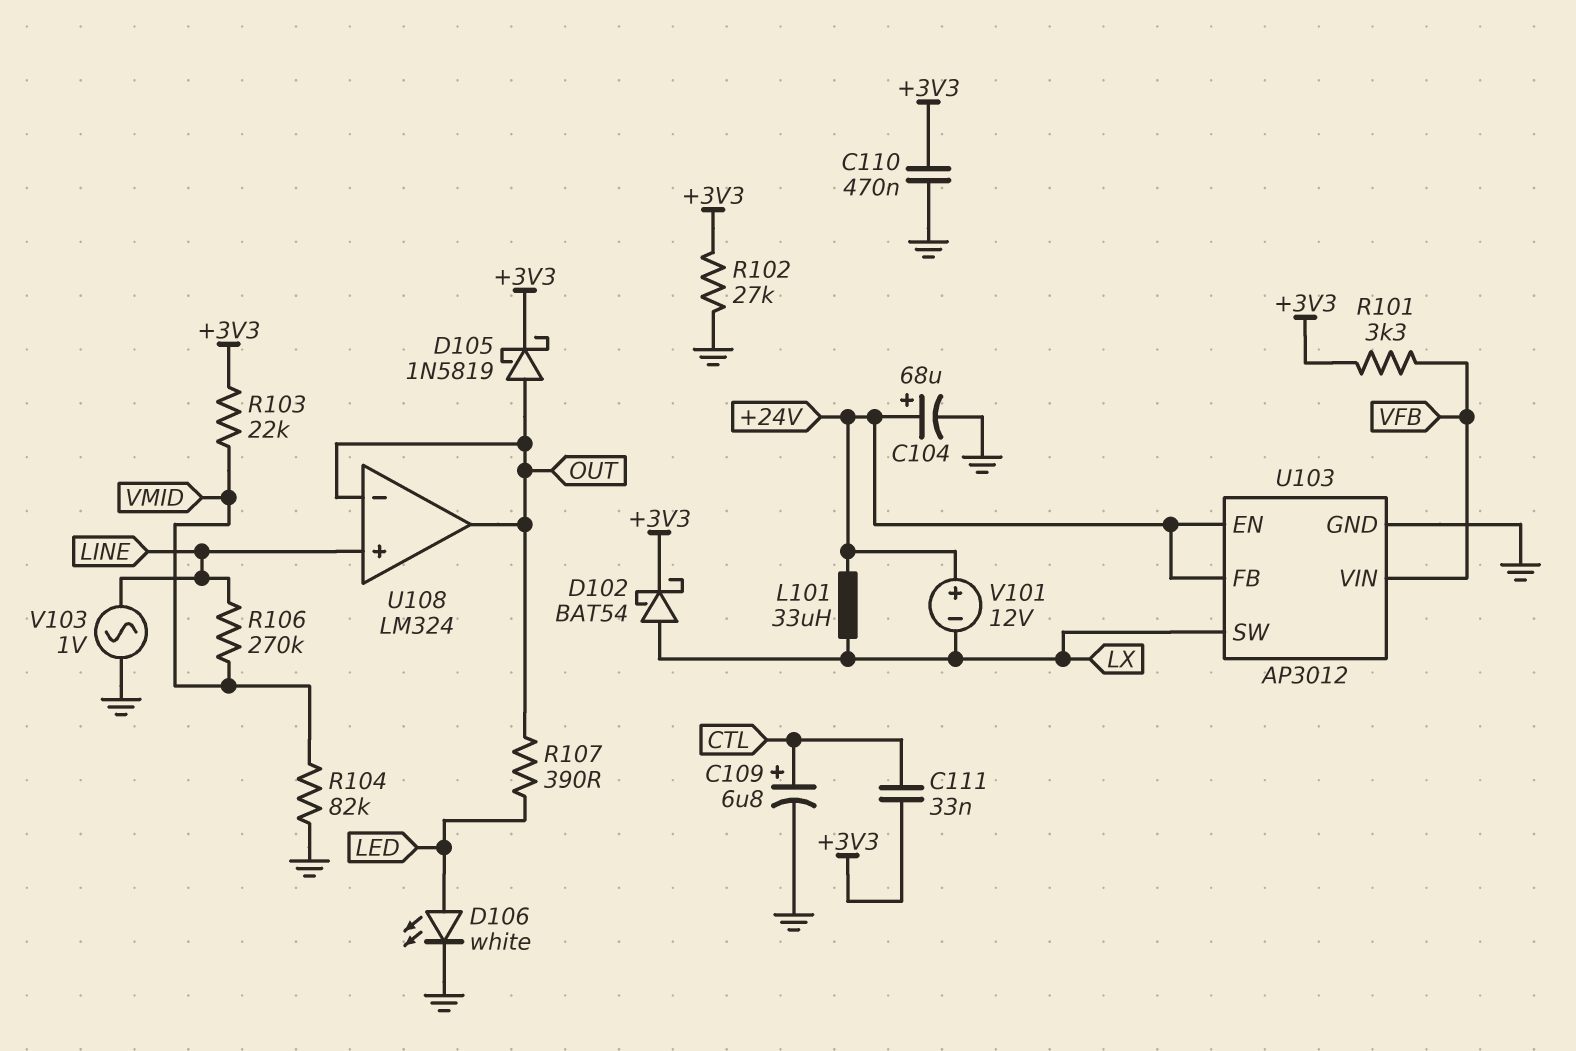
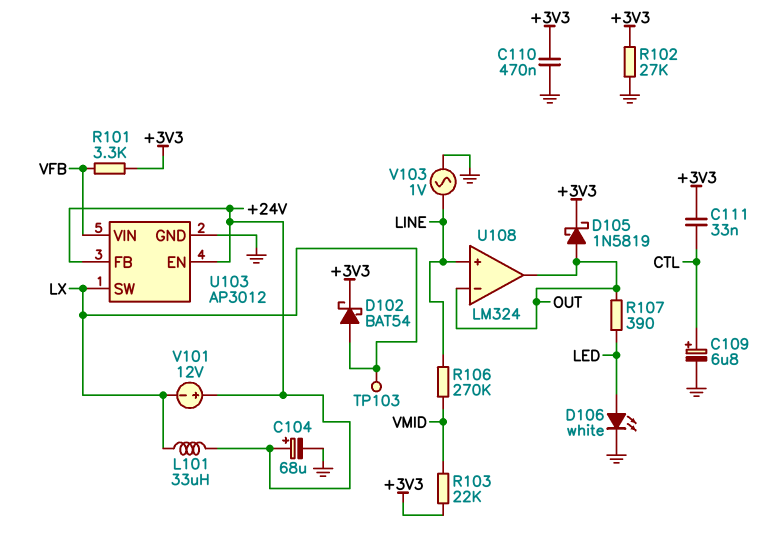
R104: 82k (GND, VMID) -> none
TP103: none -> test point (LX)

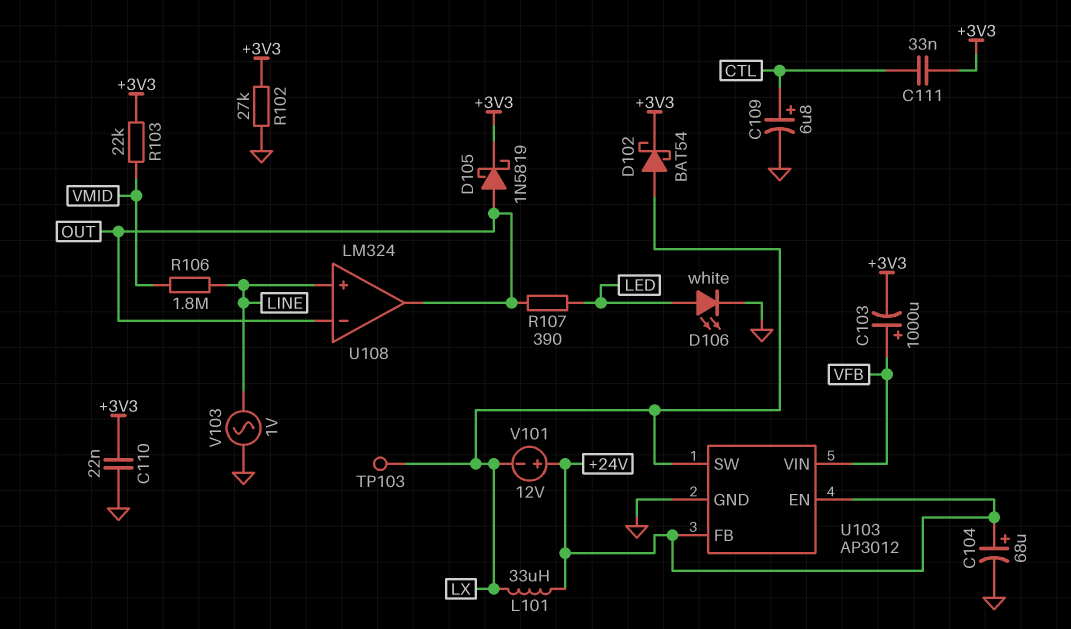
C103: none -> 1000uF (plus VFB, minus +3V3)
C110: 470nF (+3V3, GND) -> 22nF (+3V3, GND)
R101: 3.3k (+3V3, VFB) -> none
R106: 270k (LINE, VMID) -> 1.8M (LINE, VMID)

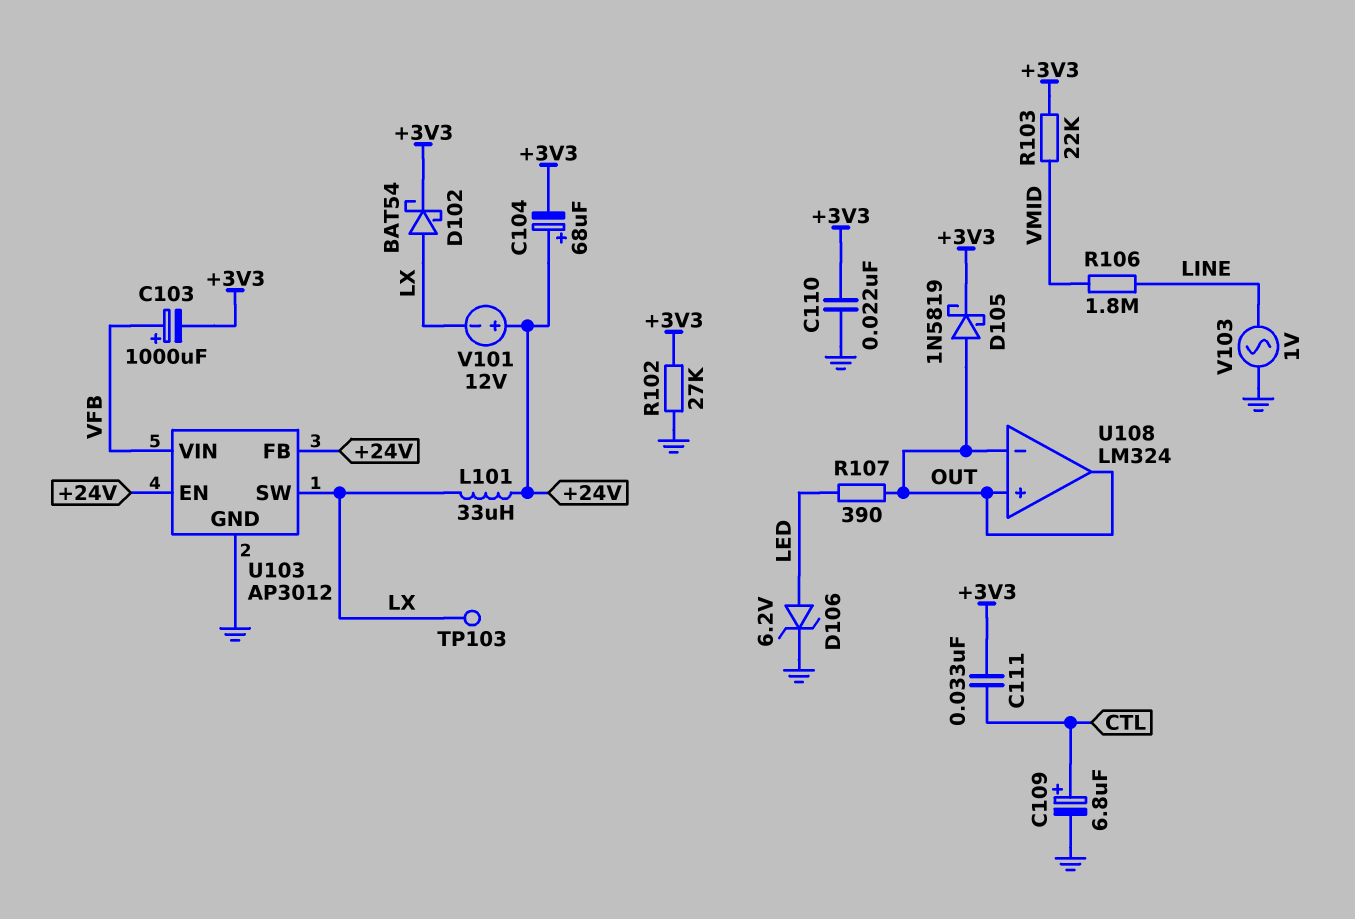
C104: 68uF (plus +24V, minus GND) -> 68uF (plus +24V, minus +3V3)
D106: LED white (A LED, K GND) -> zener 6.2V (A LED, K GND)
U108 pin in+: LINE -> OUT

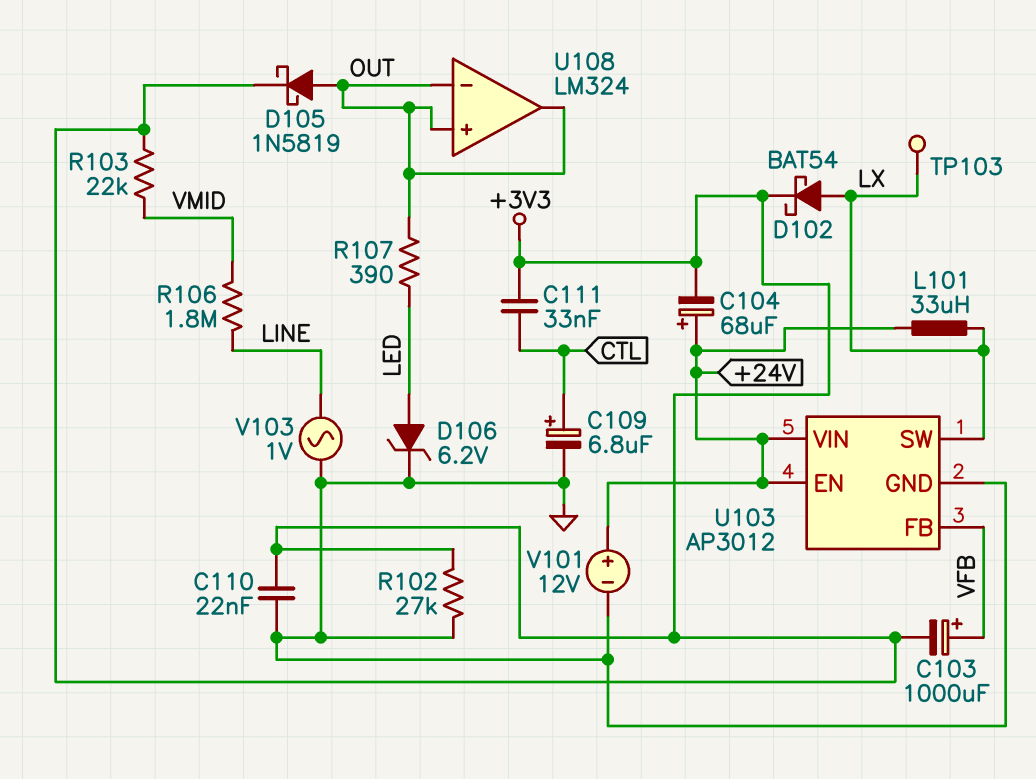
U103 pin FB: +24V -> VFB
U103 pin VIN: VFB -> +24V
V101: 12V (plus +24V, minus LX) -> 12V (plus +24V, minus GND)

